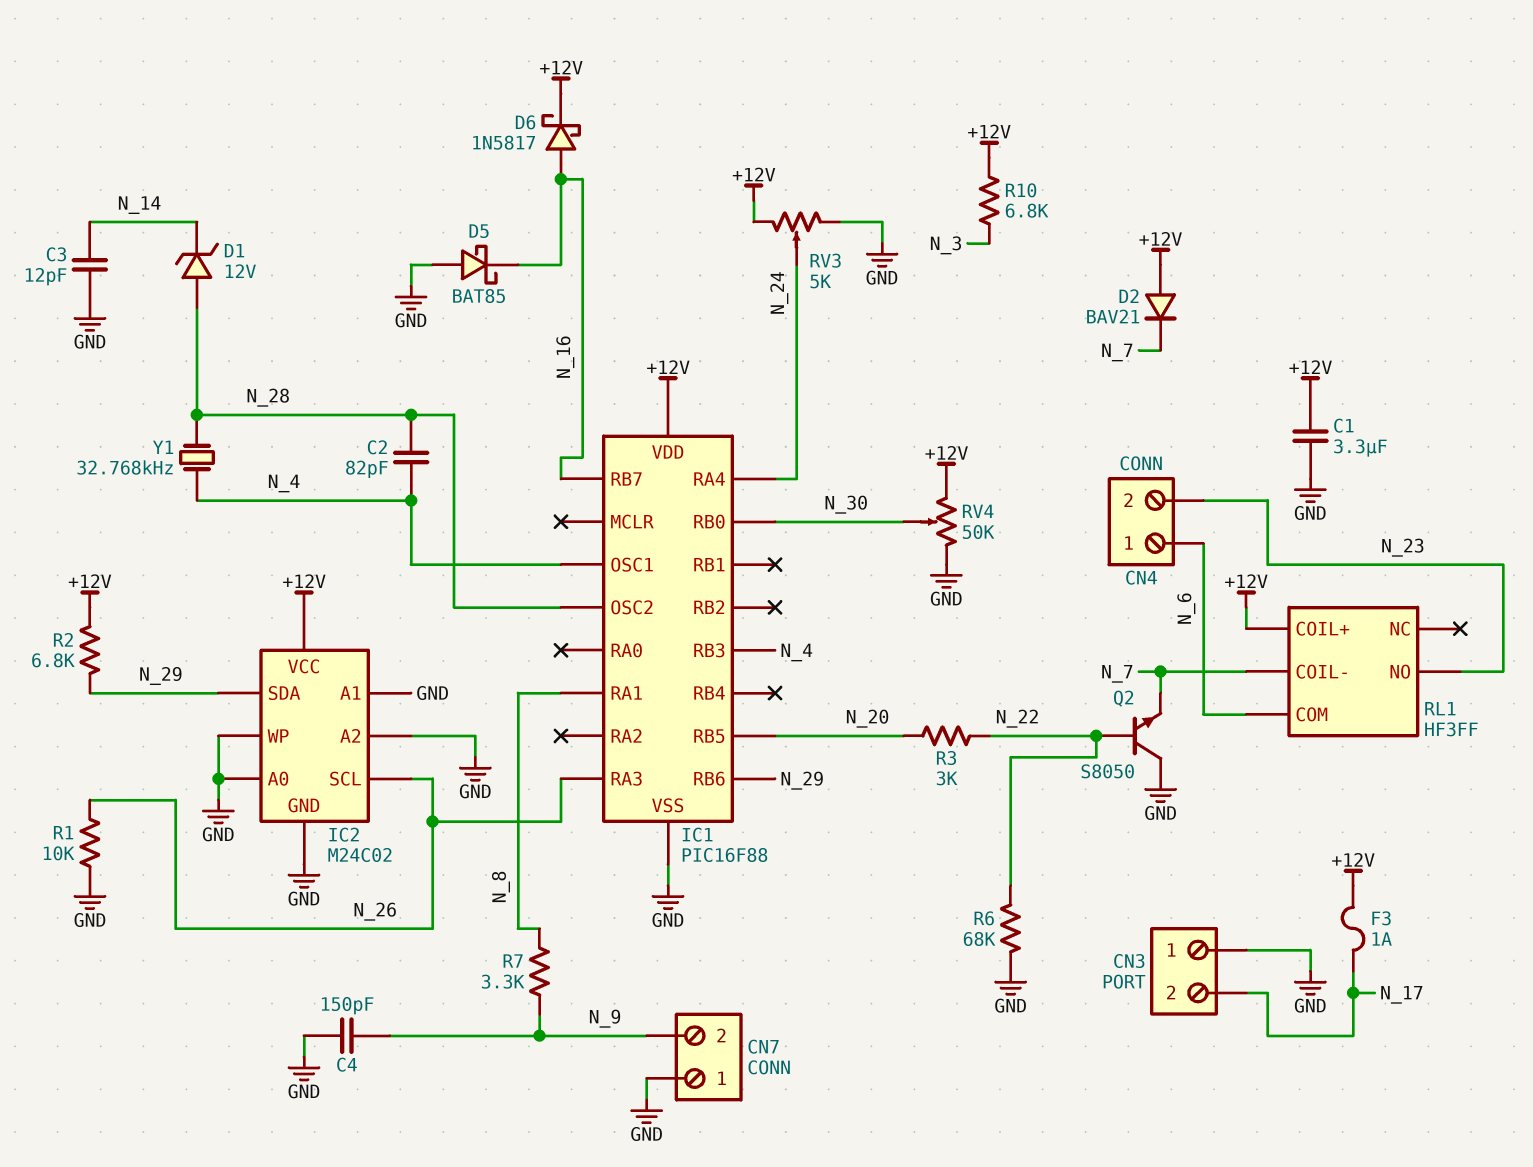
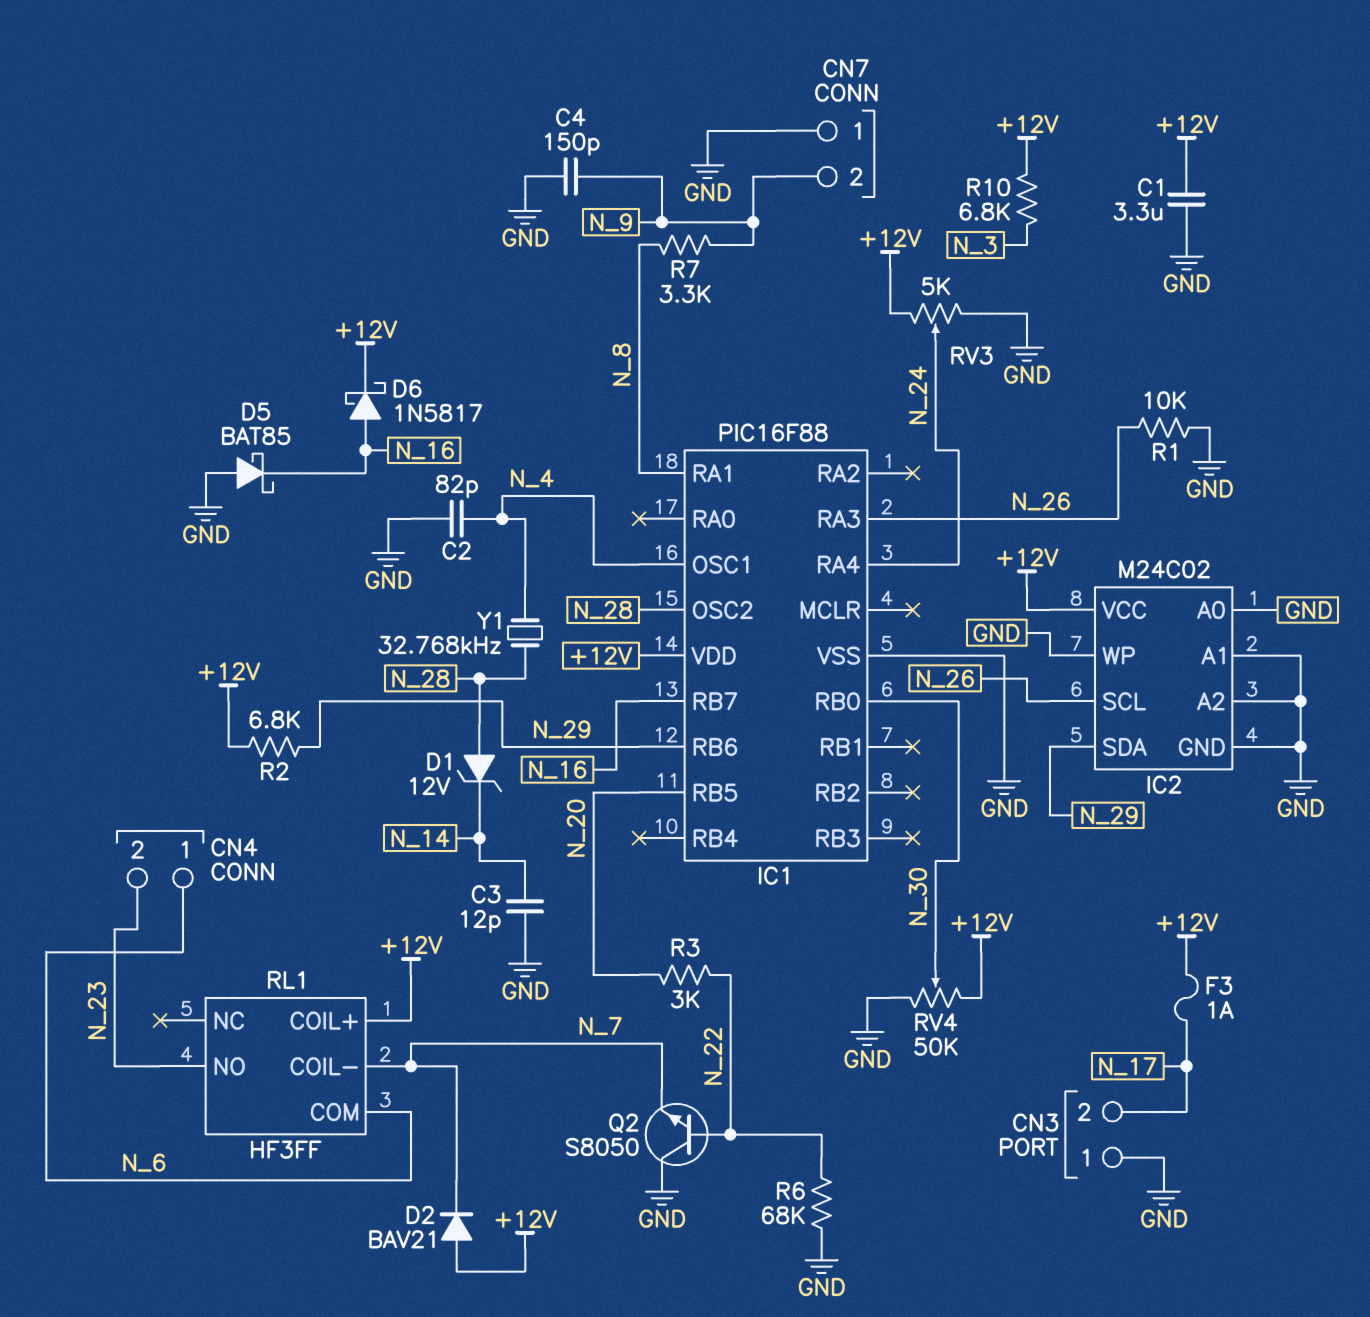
C2: 82pF (N_4, N_28) -> 82pF (GND, N_4)
IC1 pin RB3: N_4 -> none

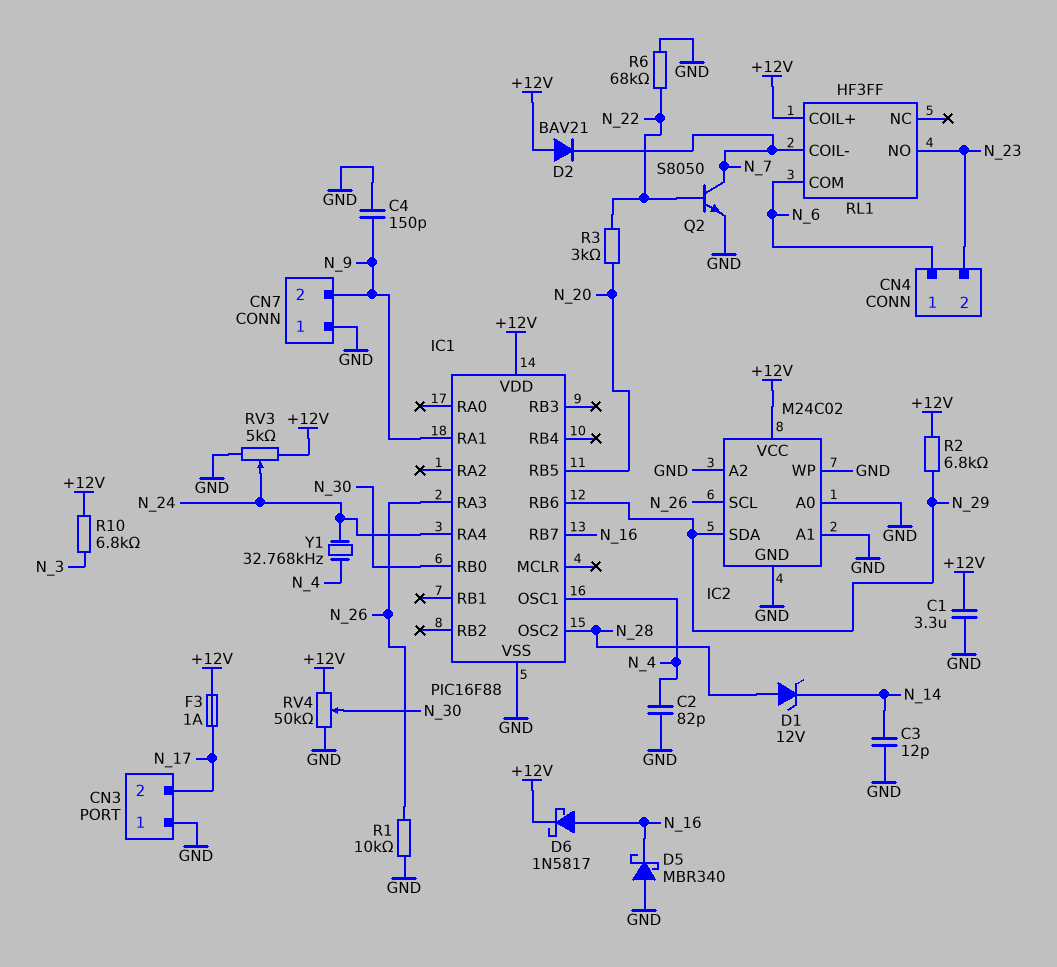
D5: schottky BAT85 (A GND, K N_16) -> schottky MBR340 (A GND, K N_16)
IC1 pin RA1: N_8 -> N_9
Q2: NPN S8050 (B N_22, C GND, E N_7) -> NPN S8050 (B N_22, C N_7, E GND)
R7: 3.3k (N_8, N_9) -> none
Y1: 32.768kHz (N_4, N_28) -> 32.768kHz (N_4, N_24)

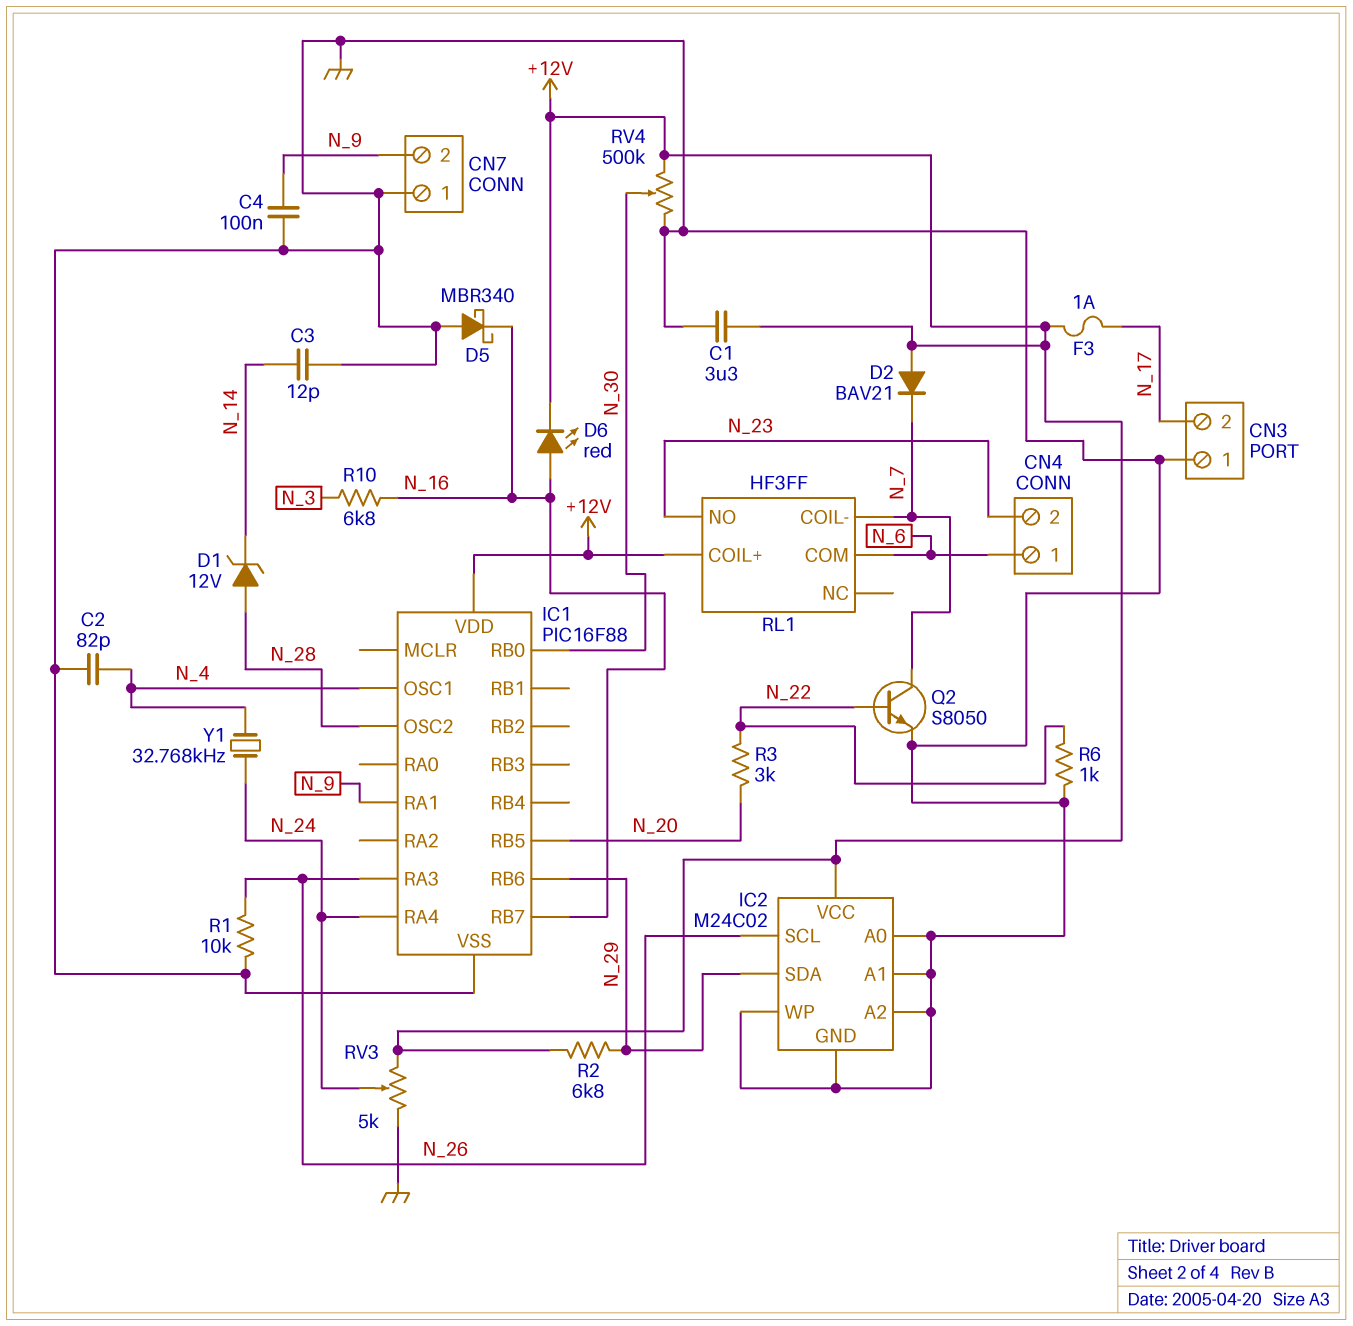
C4: 150pF (GND, N_9) -> 100nF (GND, N_9)
D6: schottky 1N5817 (A N_16, K +12V) -> LED red (A N_16, K +12V)
R6: 68k (GND, N_22) -> 1k (GND, N_22)
R10: 6.8k (+12V, N_3) -> 6.8k (N_3, N_16)
RV4: 50k (+12V, GND, wiper N_30) -> 500k (+12V, GND, wiper N_30)

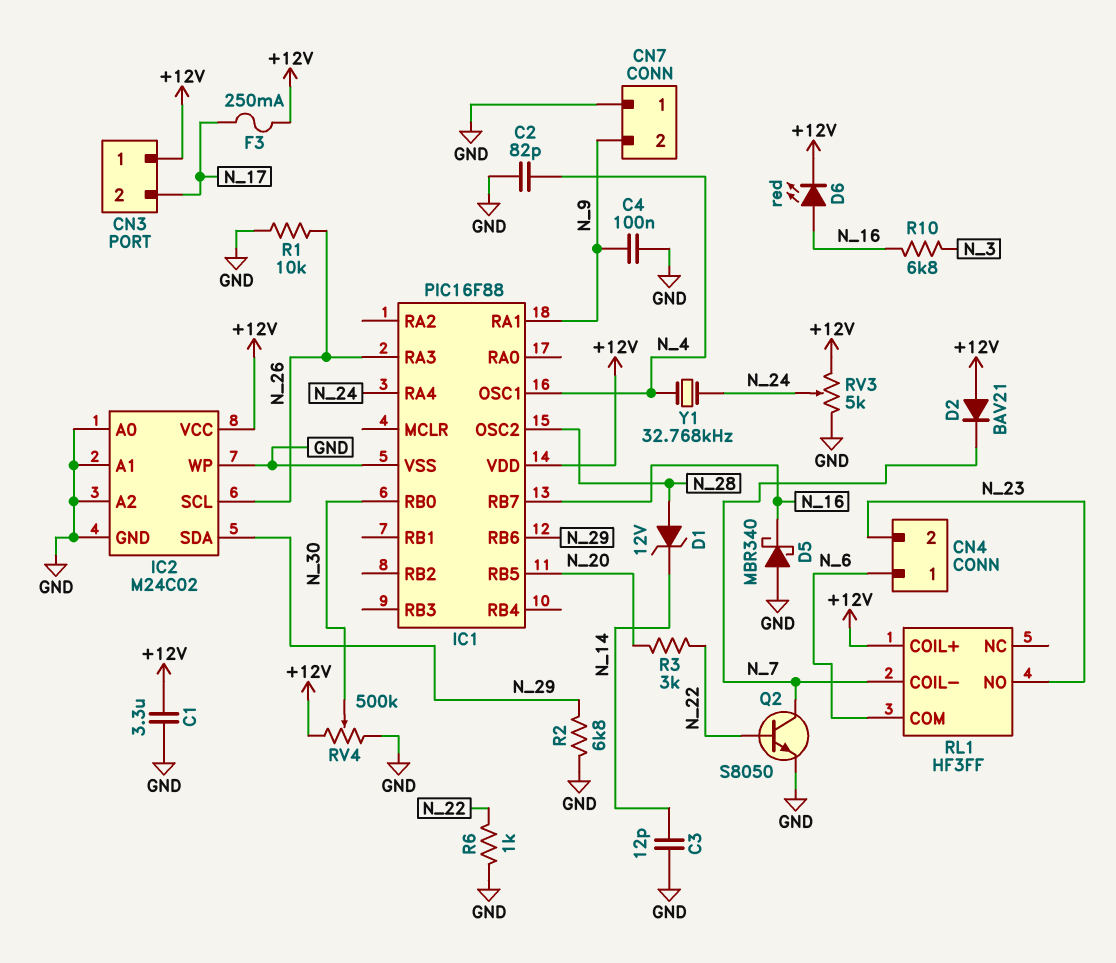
CN3 pin 1: GND -> +12V
F3: 1A (+12V, N_17) -> 250mA (+12V, N_17)
R2: 6.8k (+12V, N_29) -> 6.8k (GND, N_29)

